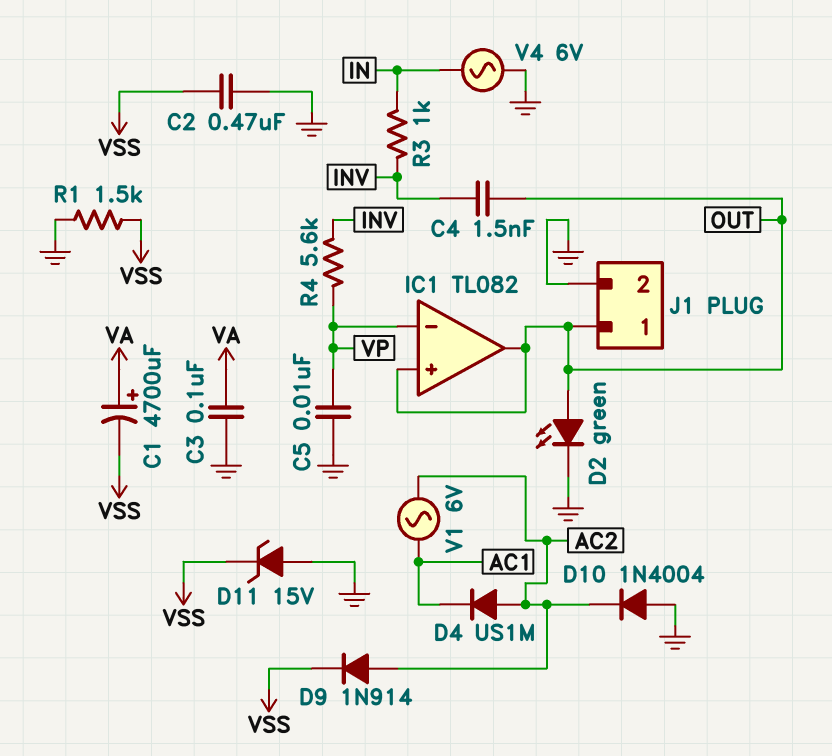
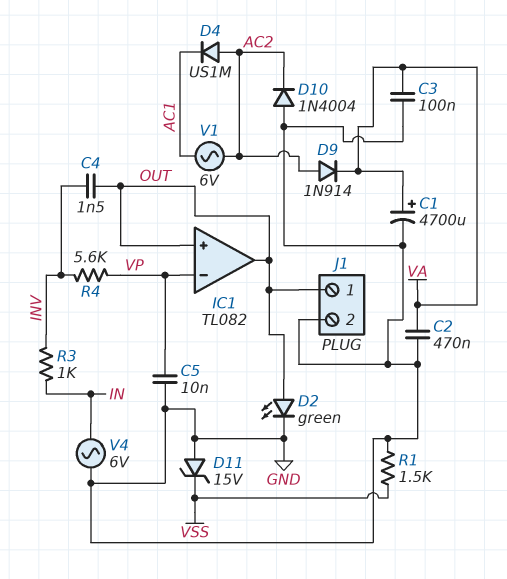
C1: 4700uF (plus VA, minus VSS) -> 4700uF (plus VA, minus GND)
C2: 470nF (GND, VSS) -> 470nF (GND, VA)
D9: diode 1N914 (A AC2, K VSS) -> diode 1N914 (A AC2, K VA)

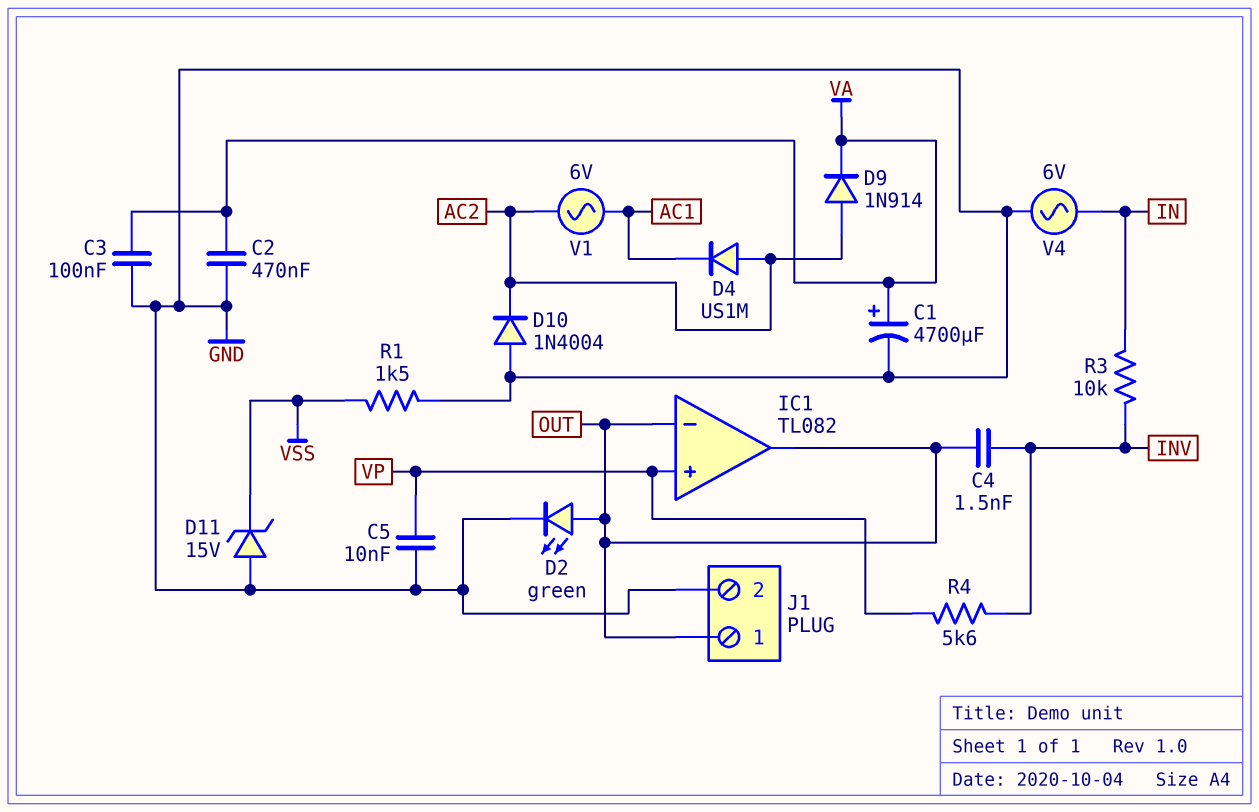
IC1 pin in+: OUT -> VP
IC1 pin in-: VP -> OUT
R3: 1k (IN, INV) -> 10k (IN, INV)

